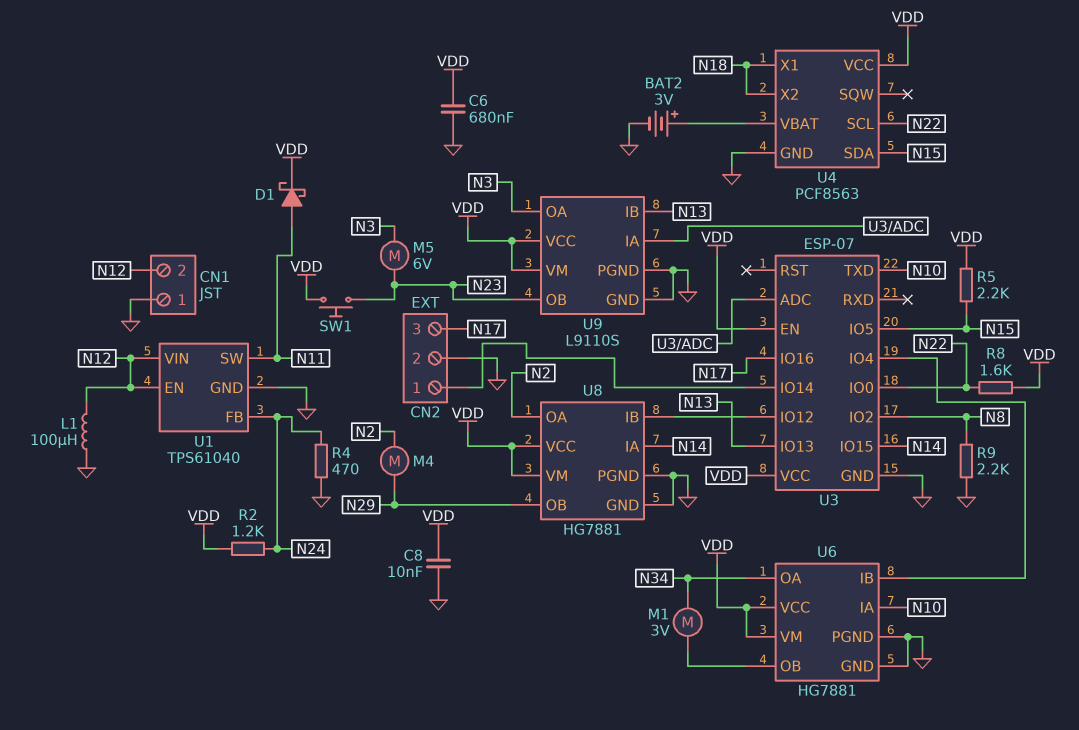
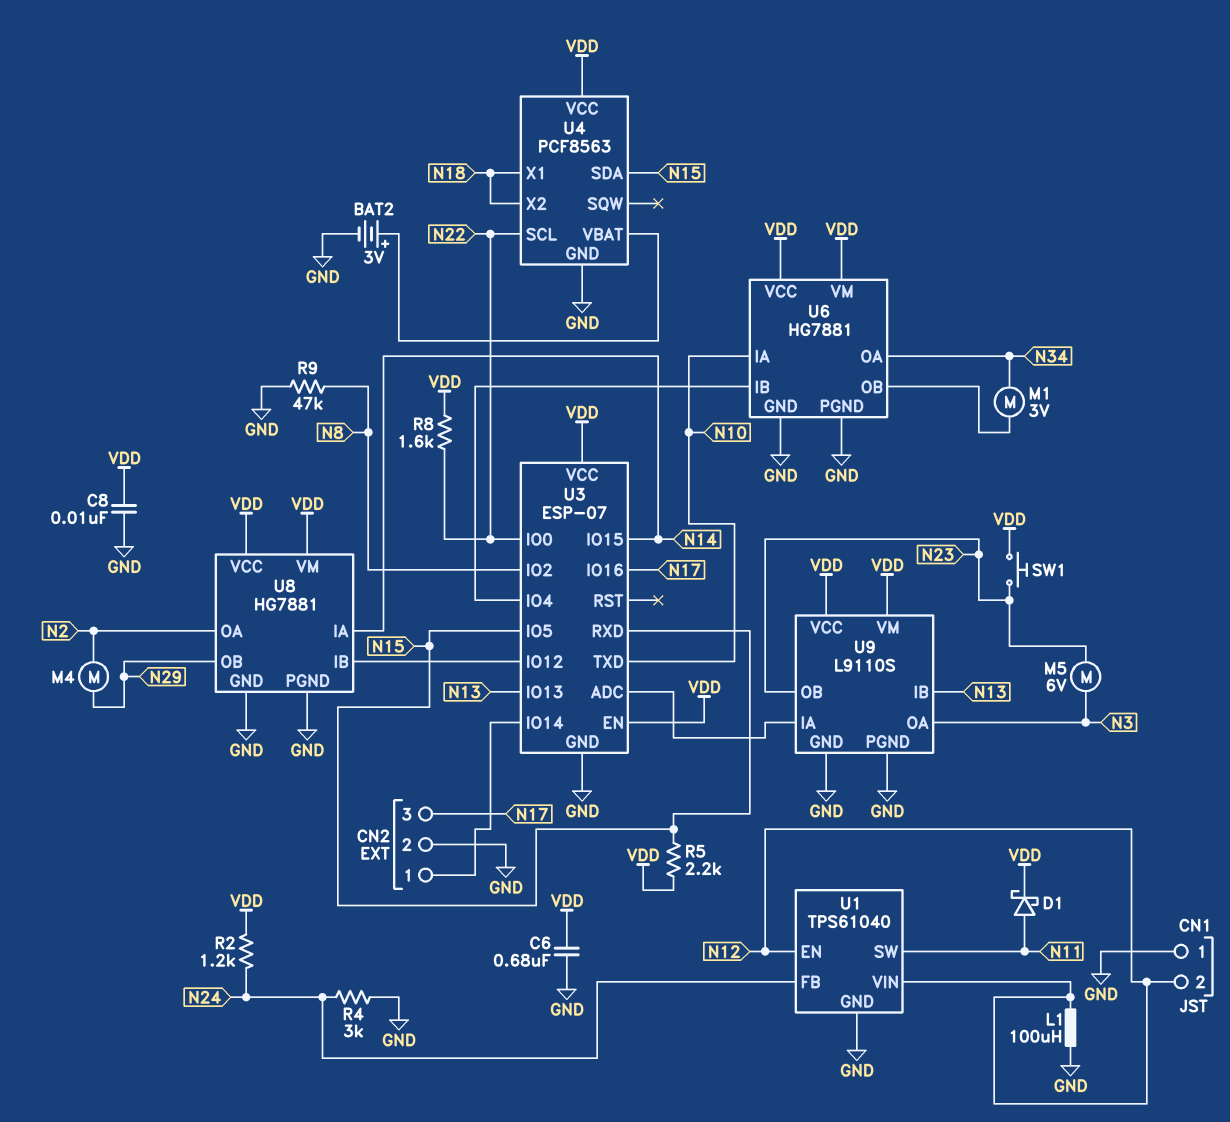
R4: 470 (GND, N24) -> 3k (GND, N24)
R9: 2.2k (GND, N8) -> 47k (GND, N8)
U3 pin RXD: none -> N15

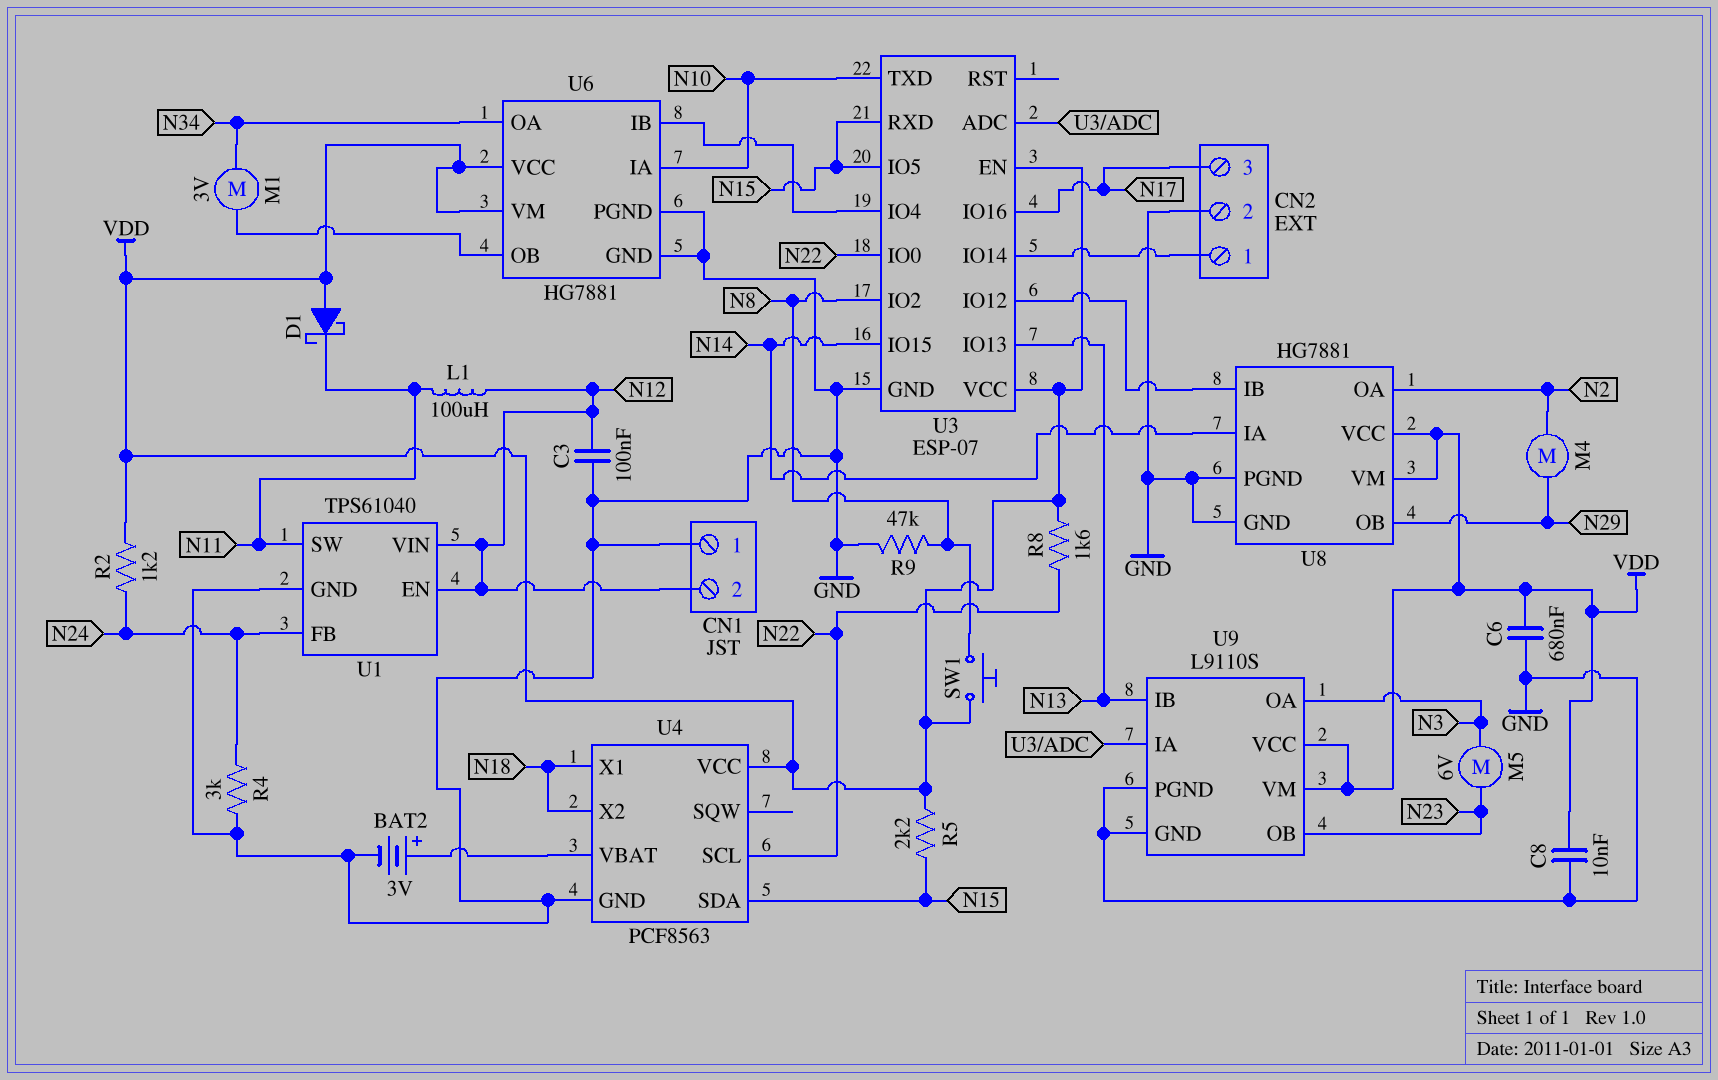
C3: none -> 100nF (GND, N12)
D1: schottky (A N11, K VDD) -> schottky (A VDD, K N11)
L1: 100uH (GND, N12) -> 100uH (N11, N12)
SW1: button (N23, VDD) -> button (N8, VDD)

